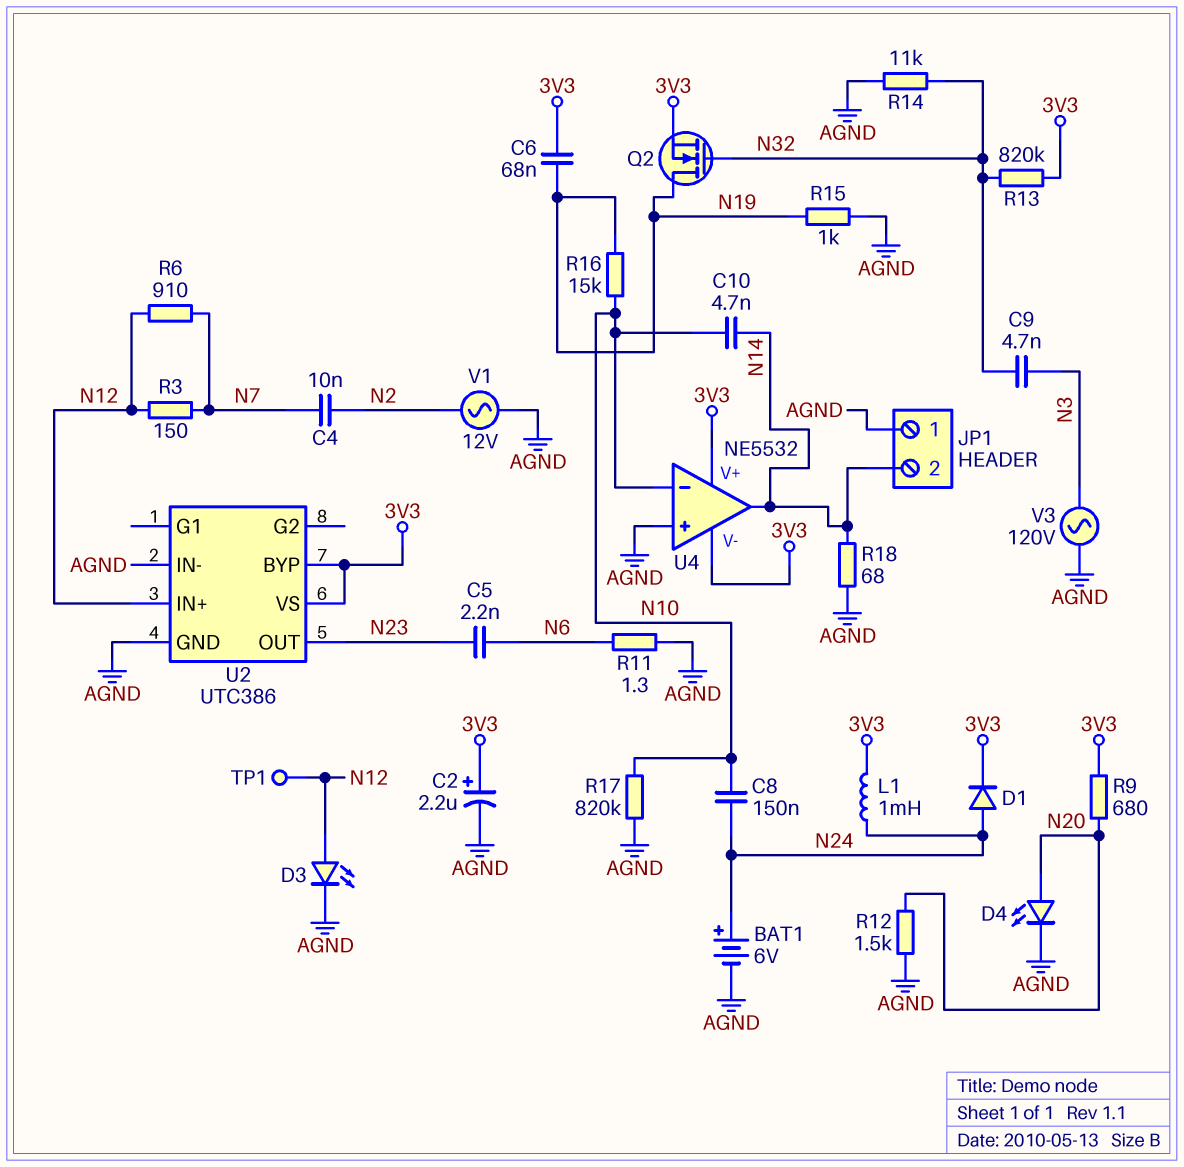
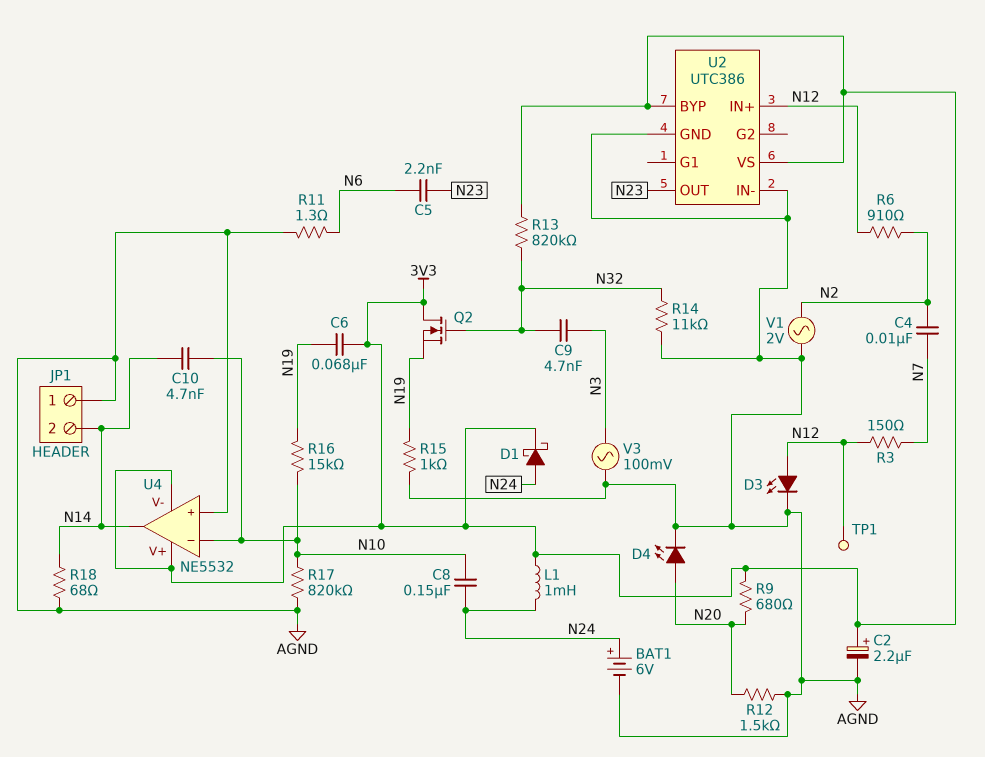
D1: diode (A N24, K 3V3) -> schottky (A N24, K 3V3)
Q2: NMOS (G N32, D N19, S 3V3) -> NMOS (G N32, D 3V3, S N19)
R6: 910 (N7, N12) -> 910 (N2, N12)
V1: AC 12V (AGND, N2) -> AC 2V (AGND, N2)
V3: AC 120V (AGND, N3) -> AC 100mV (AGND, N3)

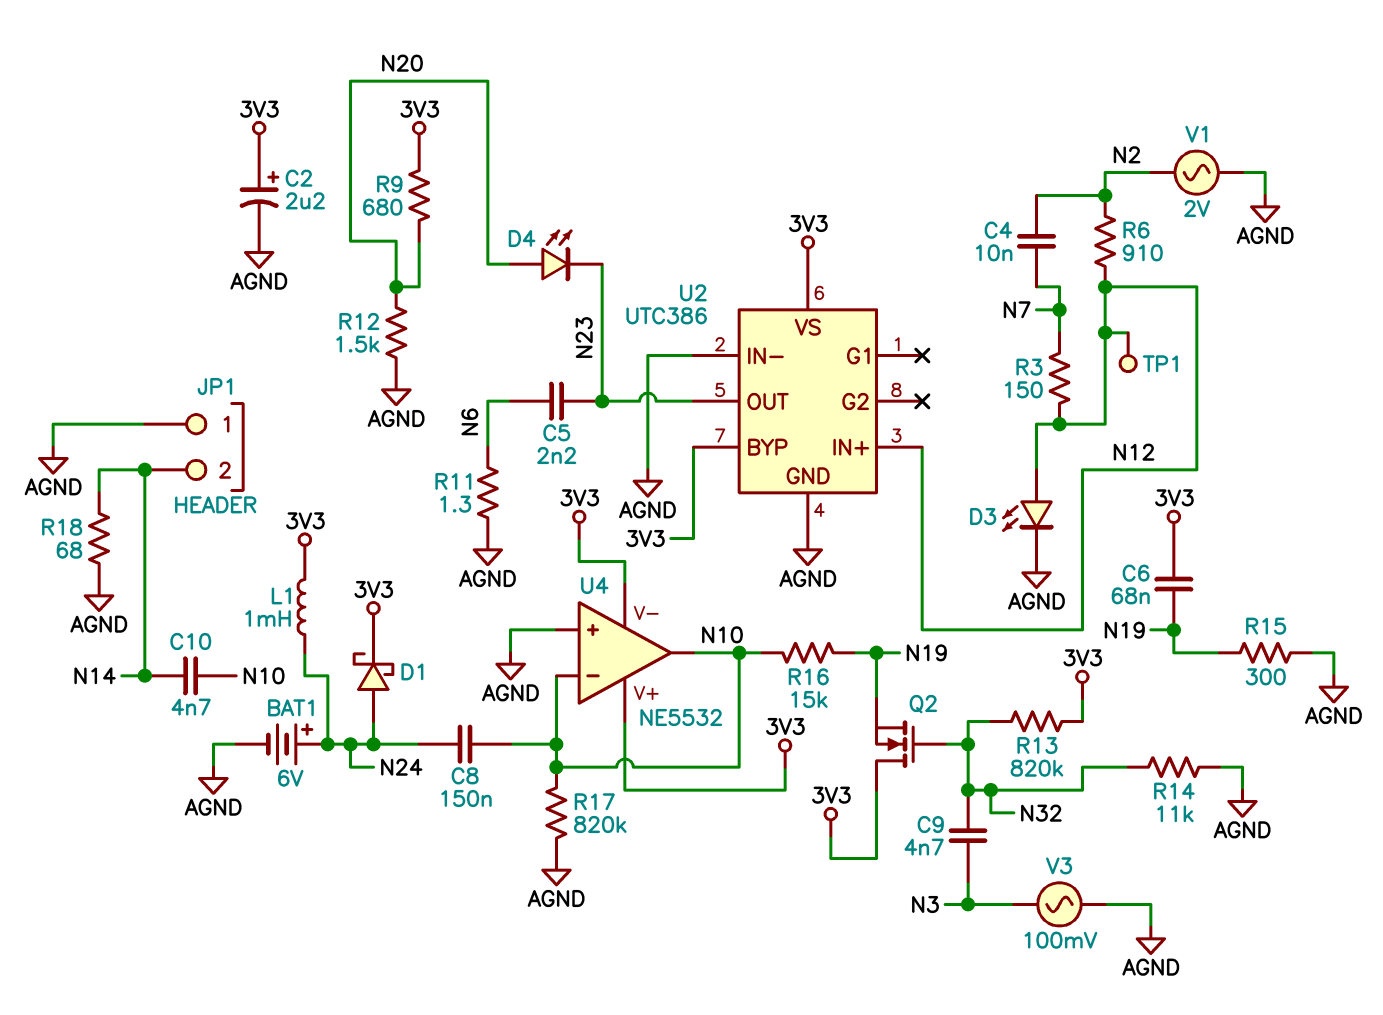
D4: LED (A N20, K AGND) -> LED (A N20, K N23)
R15: 1k (AGND, N19) -> 300 (AGND, N19)
U4 pin out: N14 -> N10

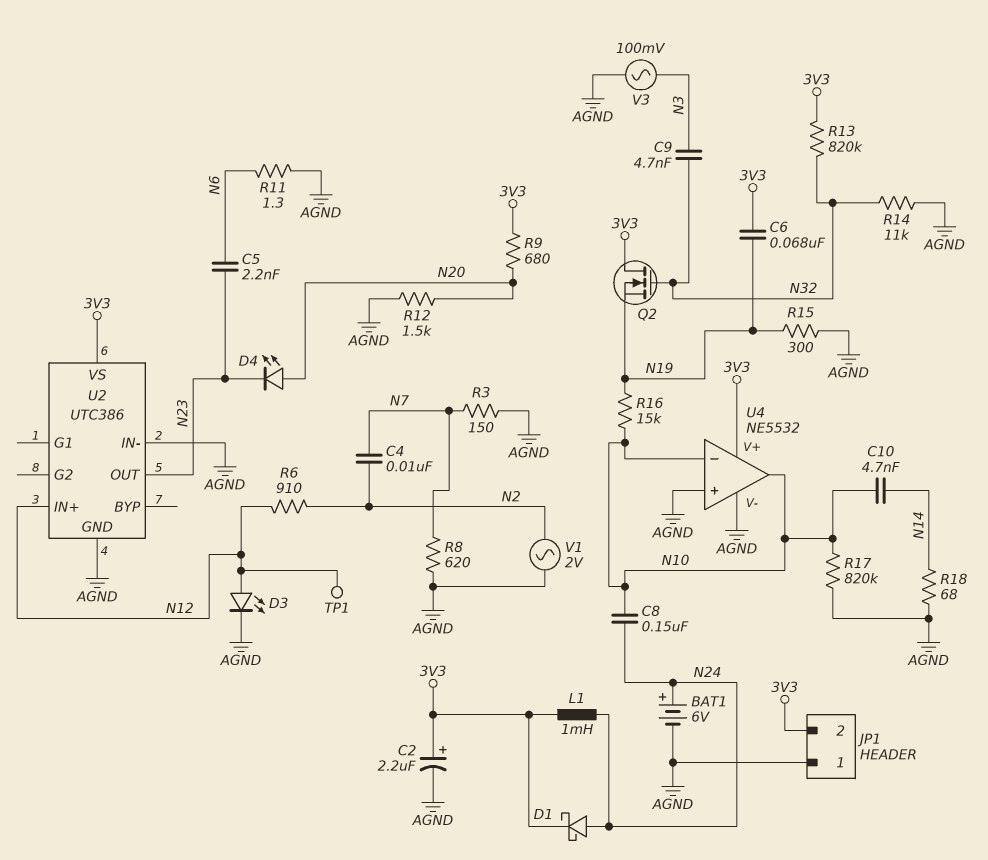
JP1 pin 2: N14 -> 3V3
R3: 150 (N7, N12) -> 150 (AGND, N7)
R8: none -> 620 (AGND, N7)
U2 pin BYP: 3V3 -> none
U4 pin V-: 3V3 -> AGND

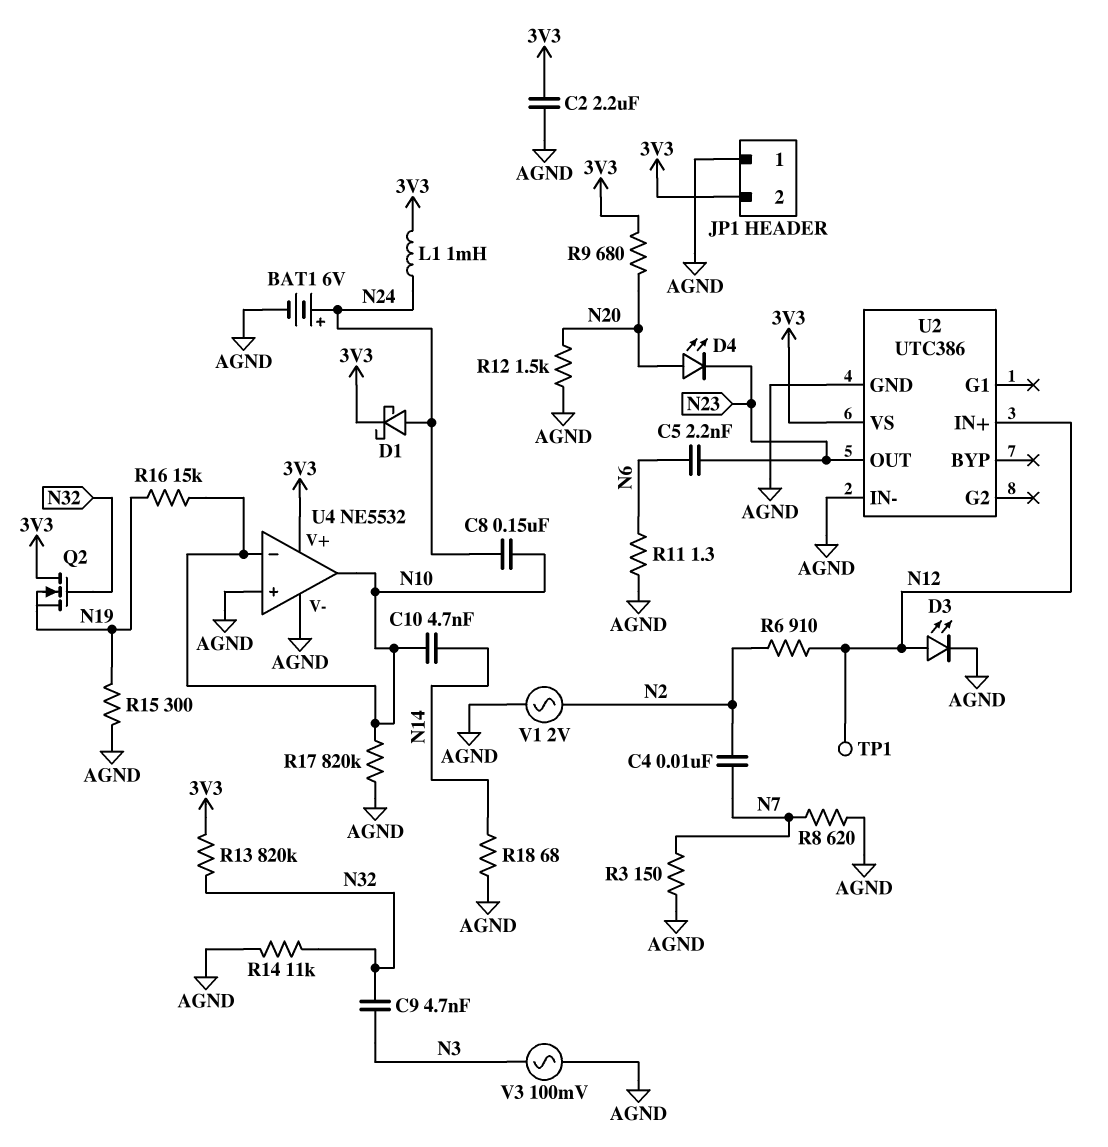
C2: 2.2uF (plus 3V3, minus AGND) -> 2.2uF (3V3, AGND)
C6: 68nF (3V3, N19) -> none

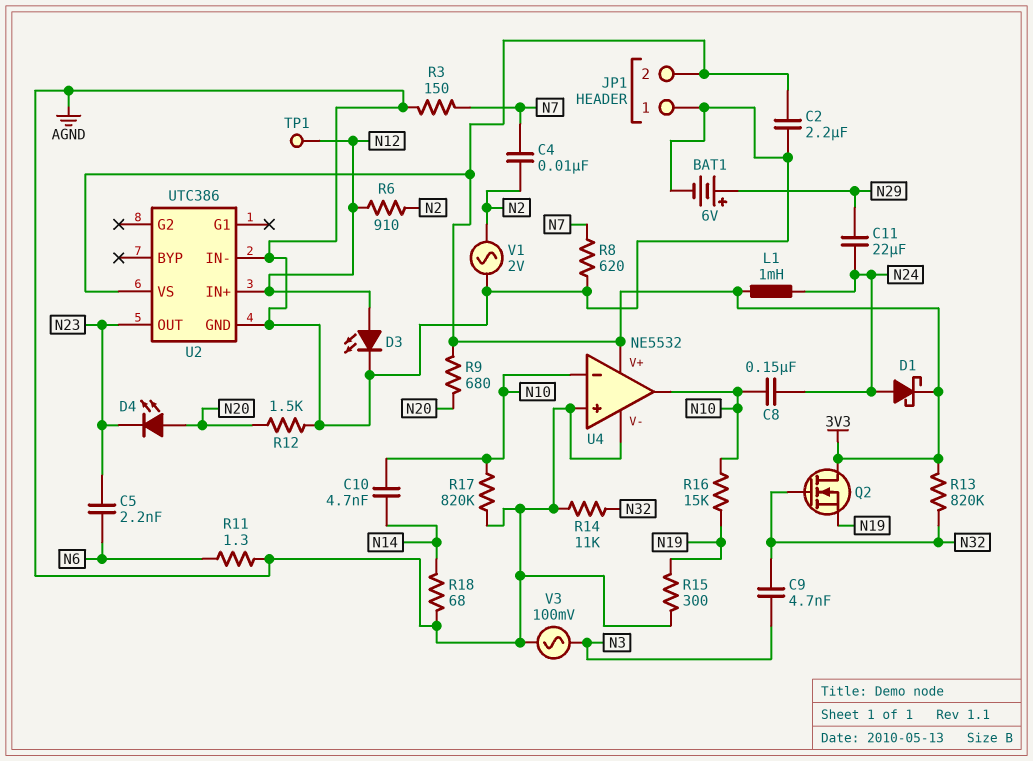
BAT1: 6V (plus N24, minus AGND) -> 6V (plus N29, minus AGND)
C11: none -> 22uF (N24, N29)

